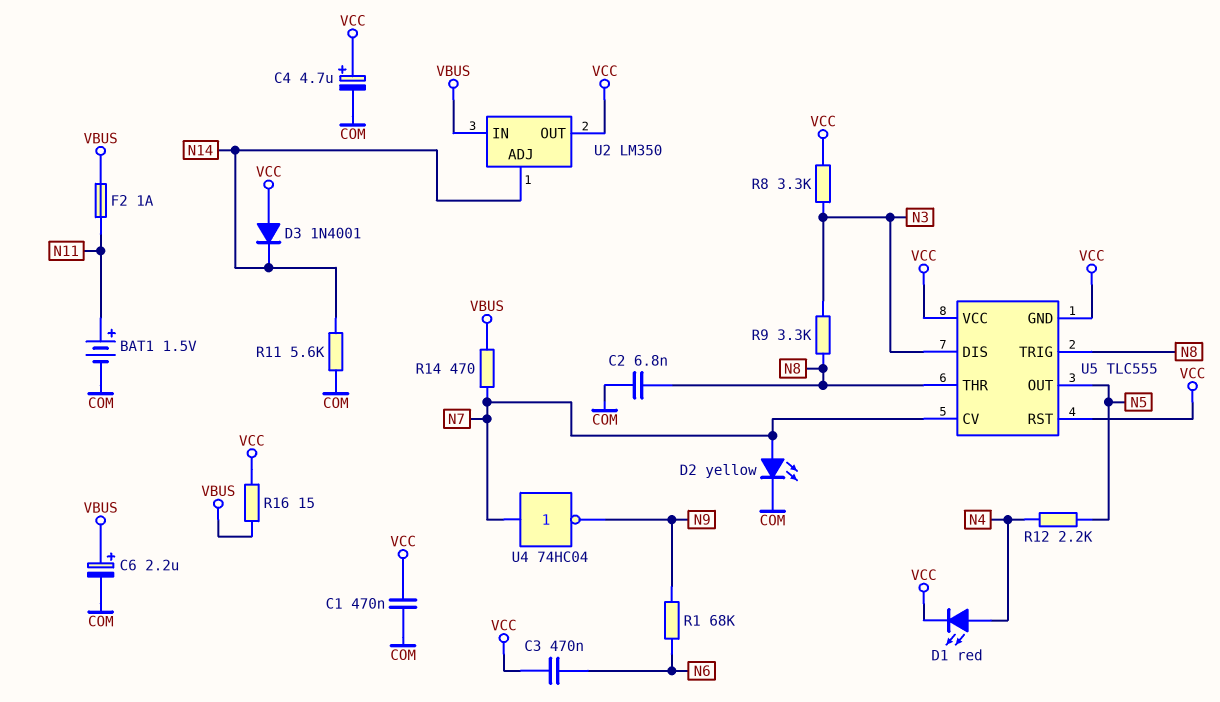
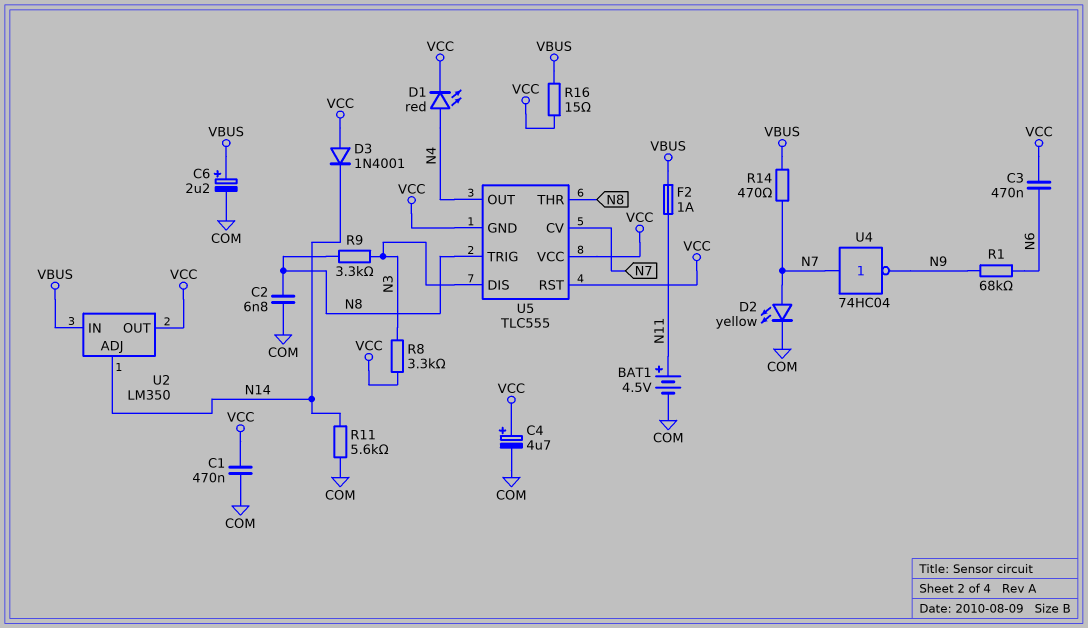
BAT1: 1.5V (plus N11, minus COM) -> 4.5V (plus N11, minus COM)
R12: 2.2k (N4, N5) -> none
U5 pin OUT: N5 -> N4

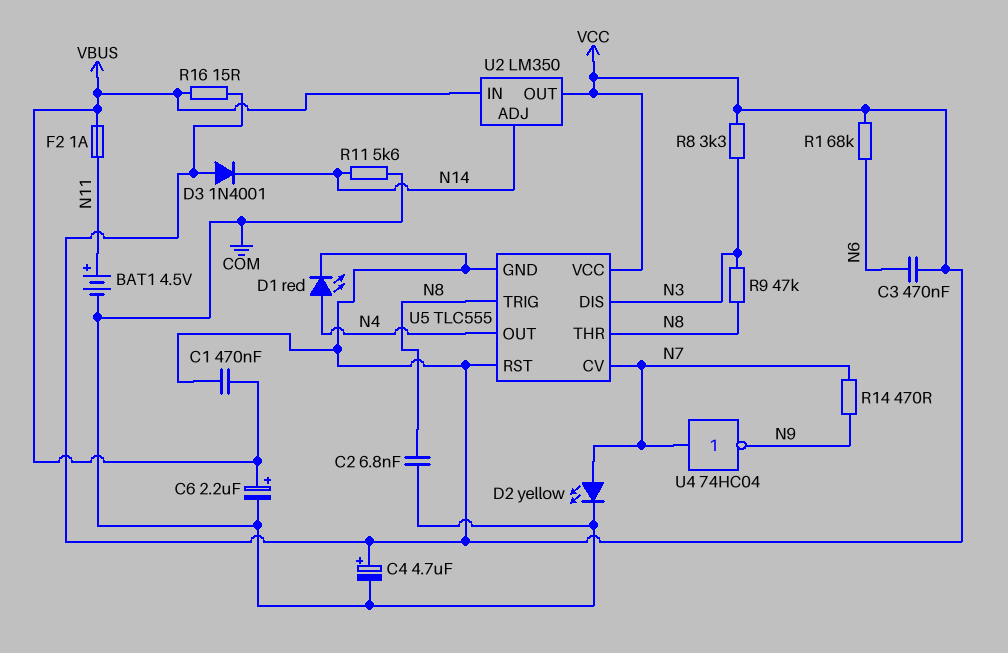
C1: 470nF (COM, VCC) -> 470nF (VBUS, VCC)
R1: 68k (N6, N9) -> 68k (N6, VCC)
R9: 3.3k (N3, N8) -> 47k (N3, N8)
R14: 470 (N7, VBUS) -> 470 (N7, N9)

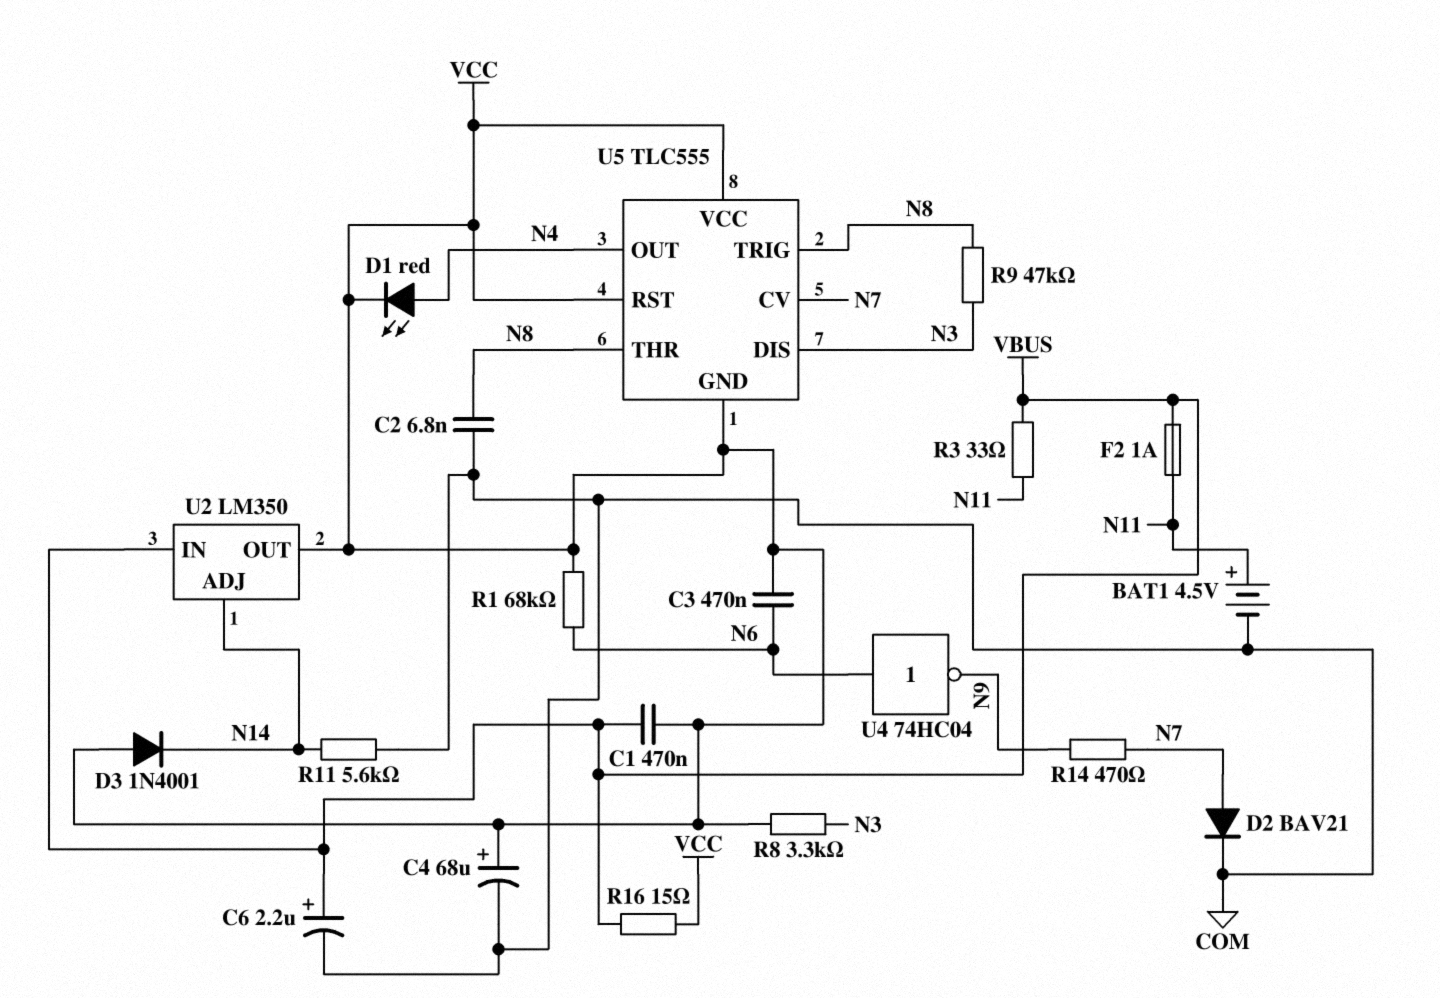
C4: 4.7uF (plus VCC, minus COM) -> 68uF (plus VCC, minus COM)
D2: LED yellow (A N7, K COM) -> diode BAV21 (A N7, K COM)
R3: none -> 33 (N11, VBUS)
U4: NOT 74HC04 (in N7, out N9) -> NOT 74HC04 (in N6, out N9)

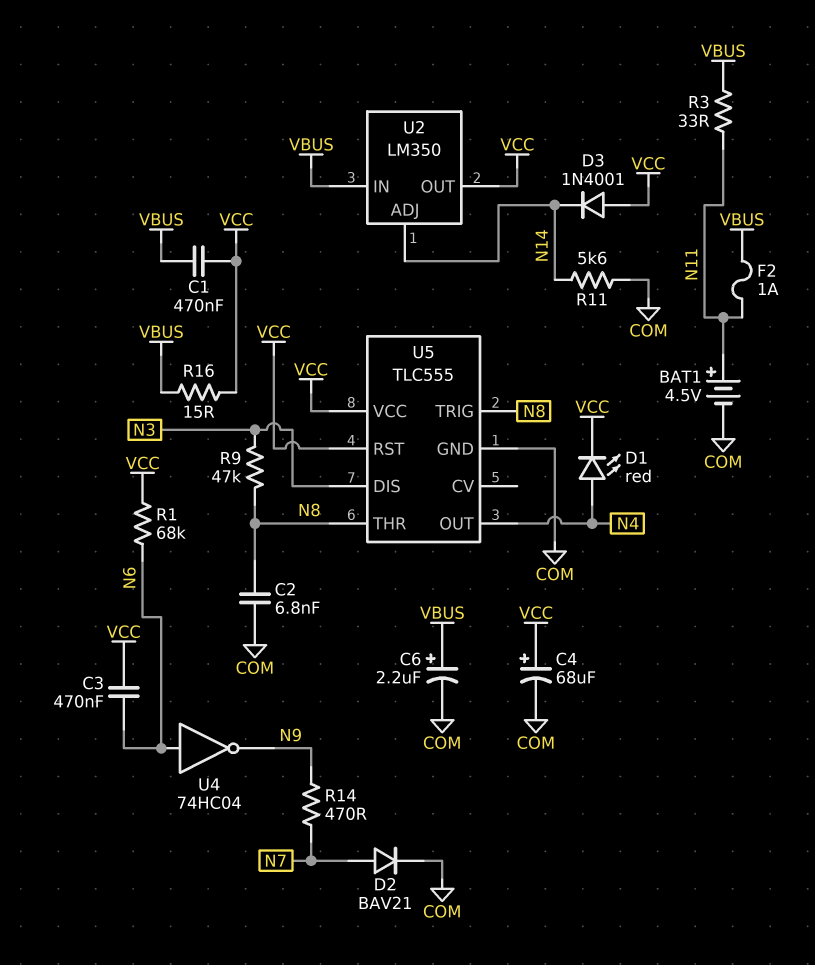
R8: 3.3k (N3, VCC) -> none
U5 pin CV: N7 -> none
U5 pin GND: VCC -> COM

